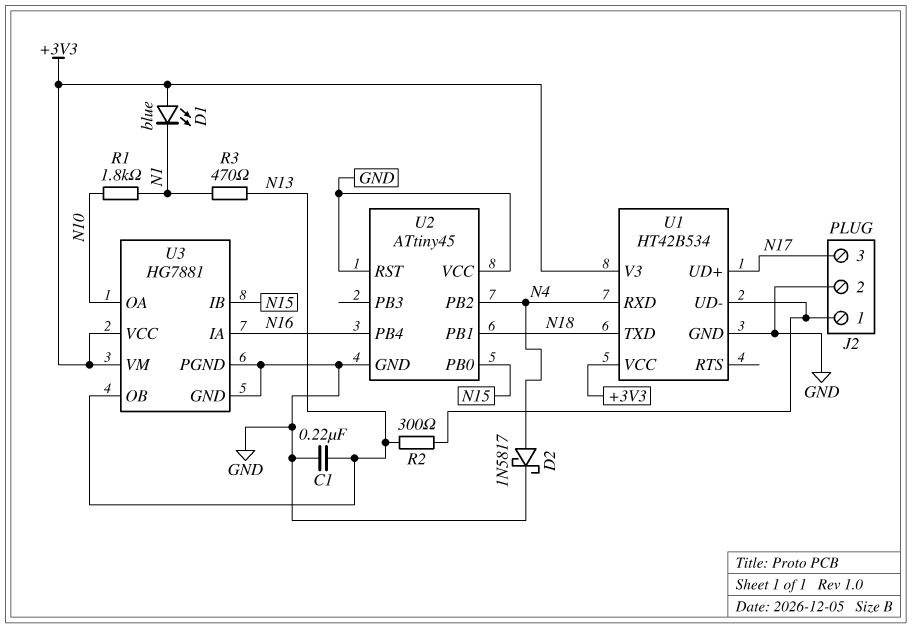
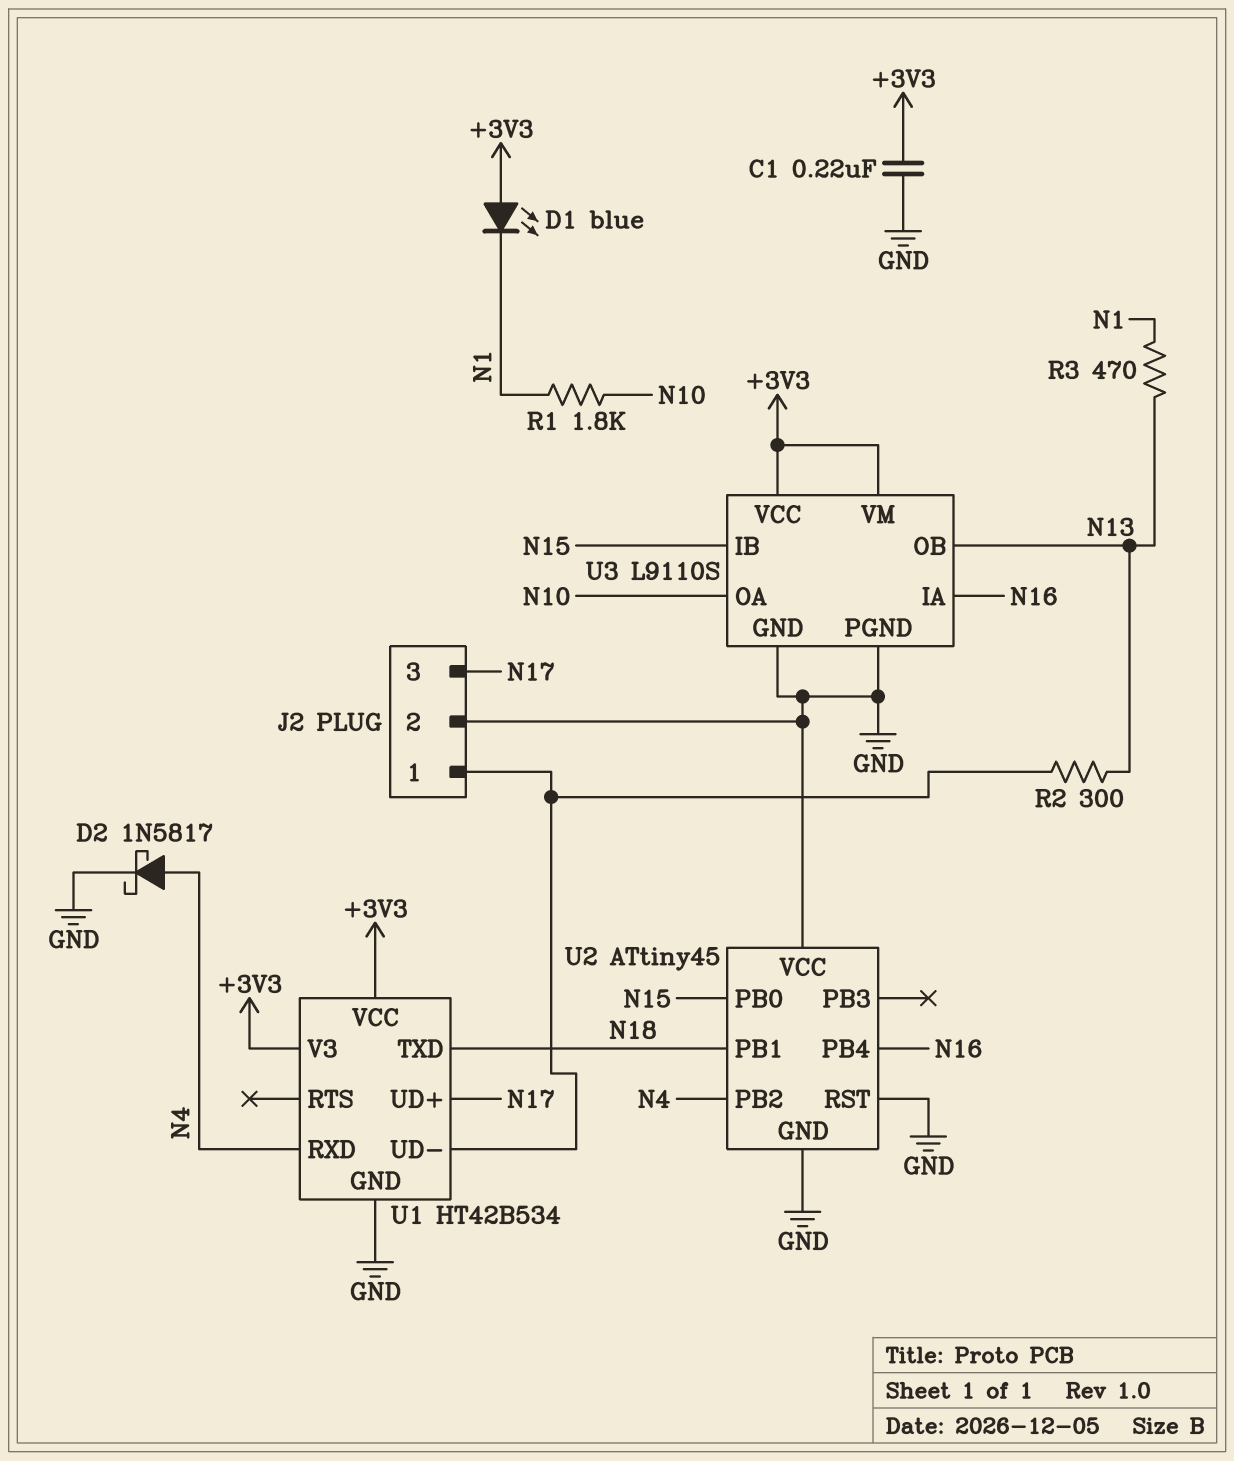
C1: 220nF (GND, N13) -> 220nF (+3V3, GND)
U3: HG7881 -> L9110S

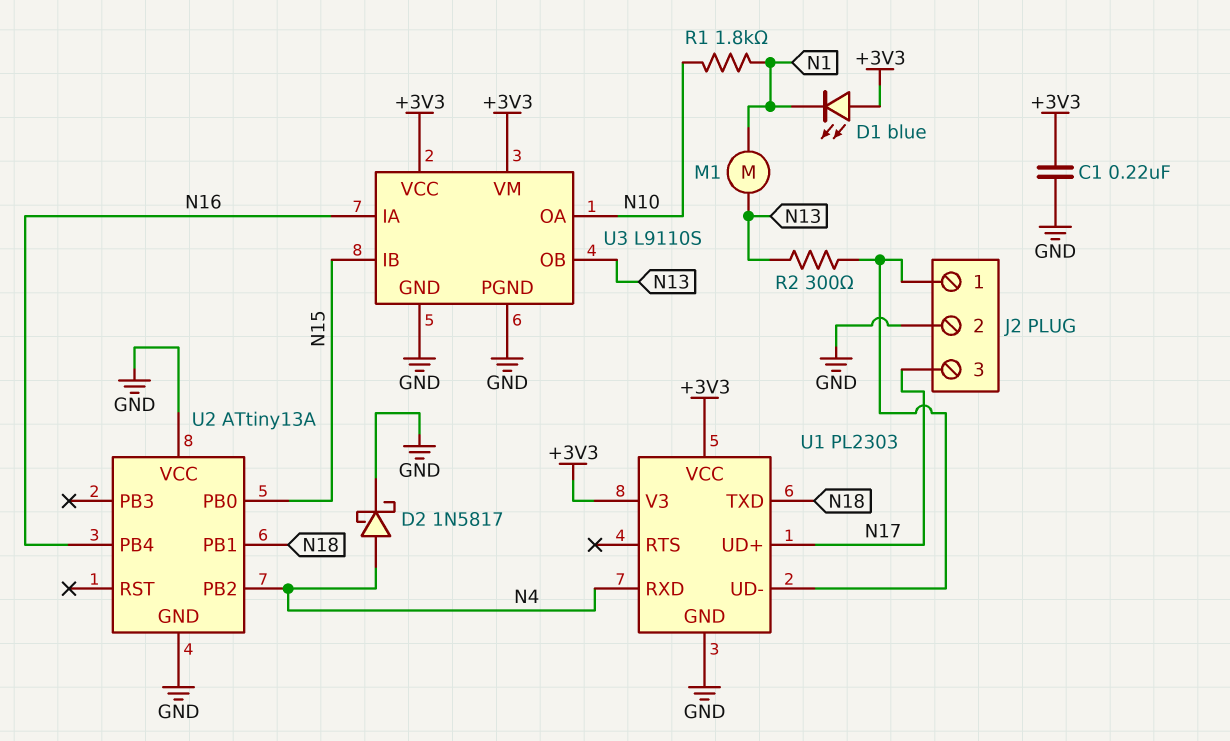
M1: none -> motor (N1, N13)
R3: 470 (N1, N13) -> none
U1: HT42B534 -> PL2303
U2: ATtiny45 -> ATtiny13A
U2 pin RST: GND -> none

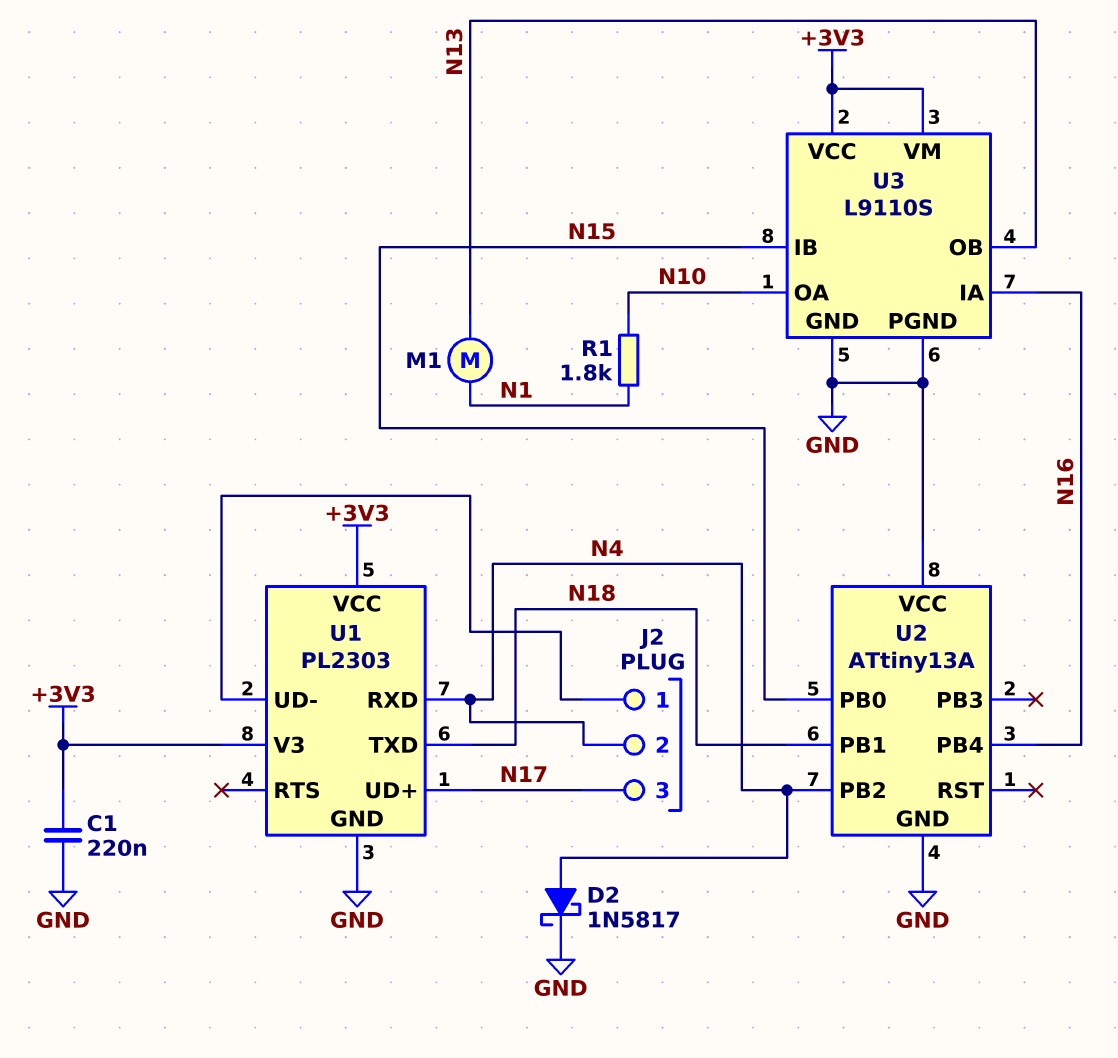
D1: LED blue (A +3V3, K N1) -> none
J2 pin 2: GND -> N4
R2: 300 (J2/1, N13) -> none

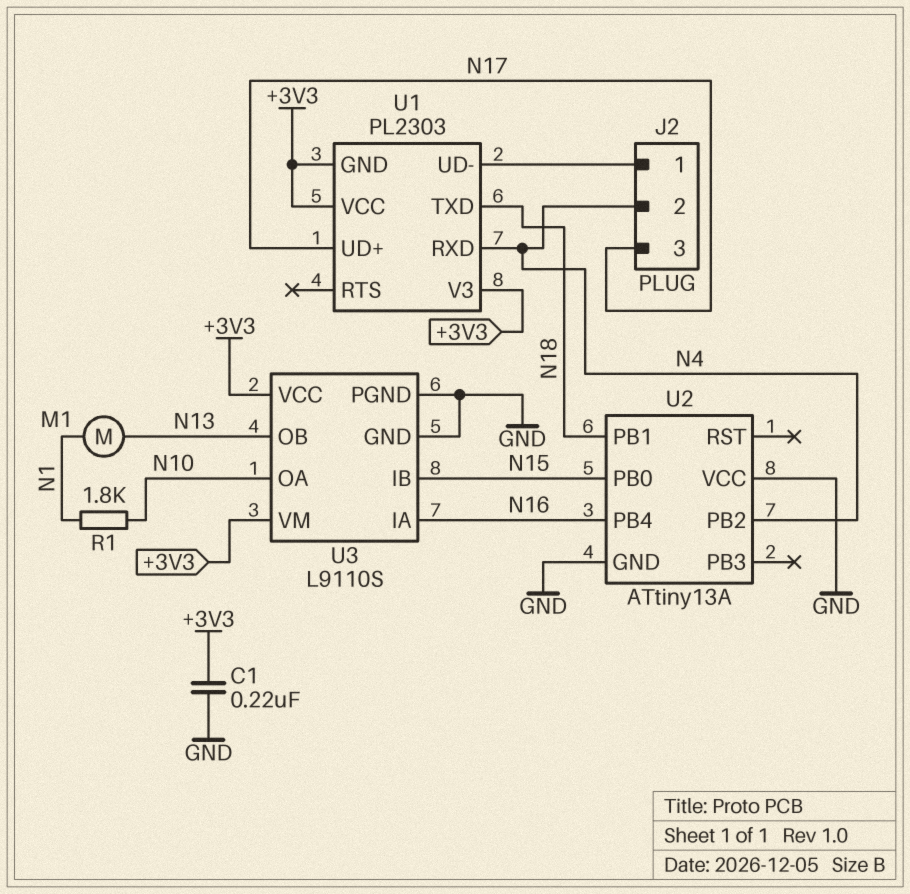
D2: schottky 1N5817 (A N4, K GND) -> none
U1 pin GND: GND -> +3V3

